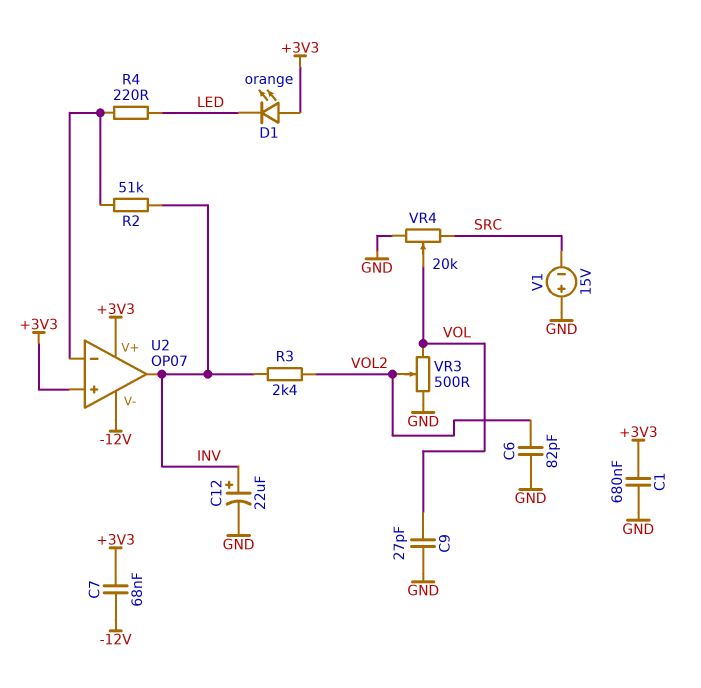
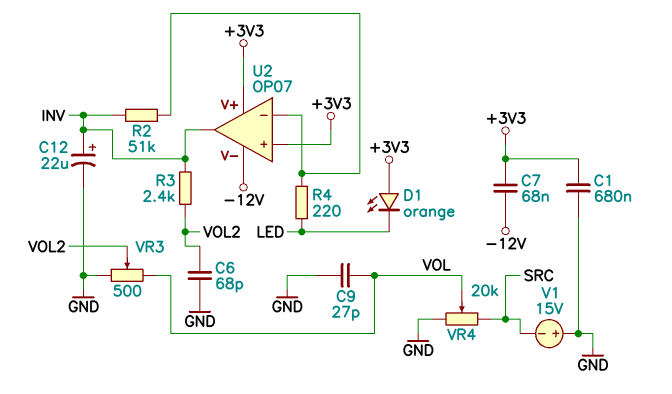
C6: 82pF (GND, VOL2) -> 68pF (GND, VOL2)

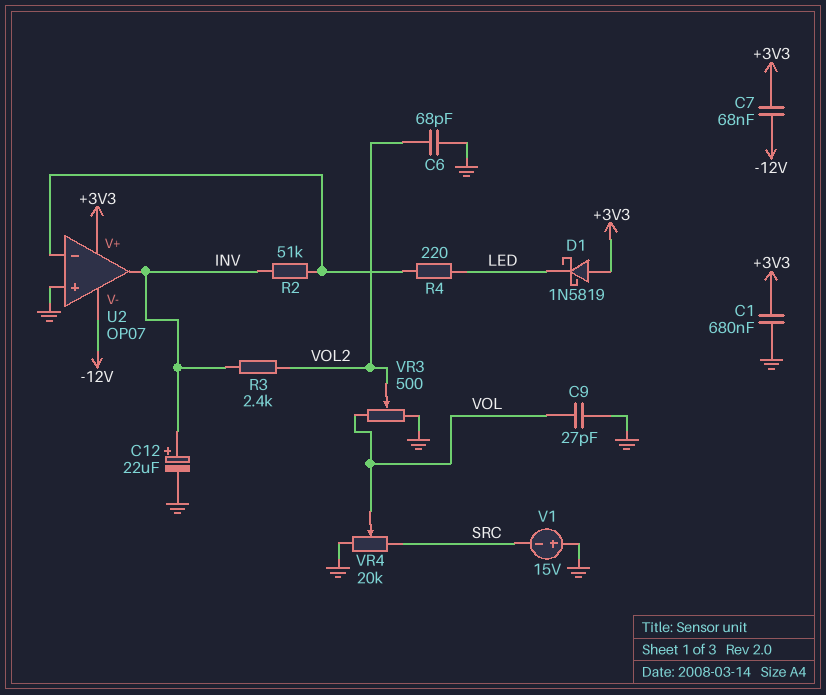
D1: LED orange (A +3V3, K LED) -> schottky 1N5819 (A +3V3, K LED)
U2 pin in+: +3V3 -> GND

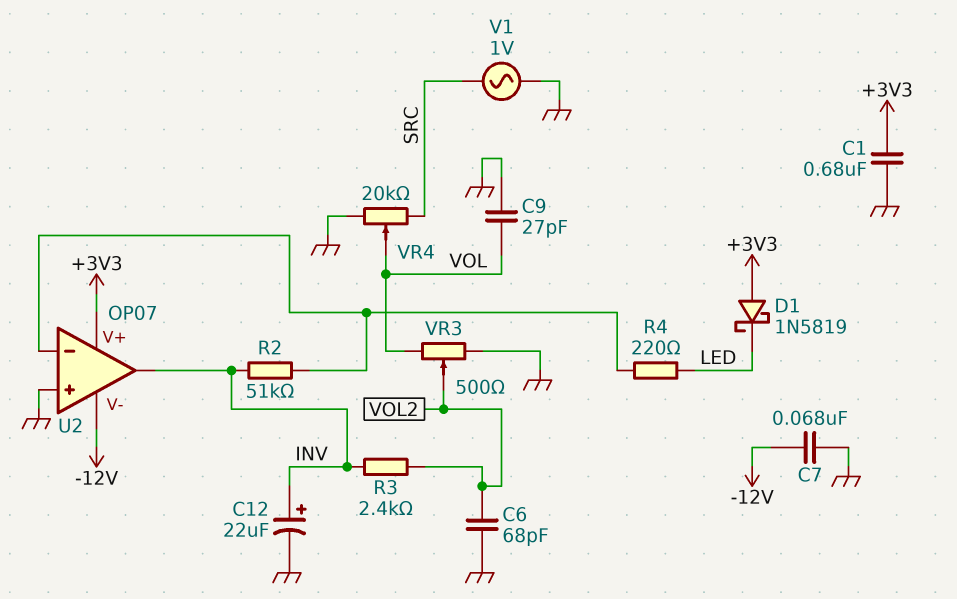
C7: 68nF (+3V3, -12V) -> 68nF (-12V, GND)
V1: 15V (plus GND, minus SRC) -> AC 1V (GND, SRC)

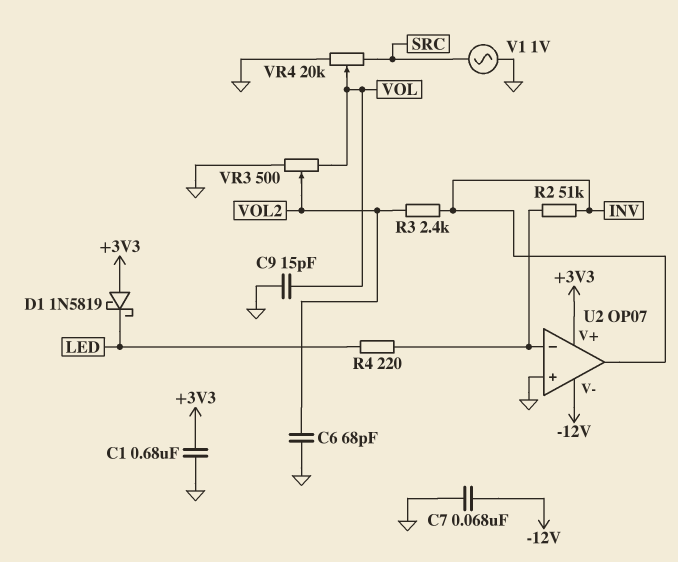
C9: 27pF (GND, VOL) -> 15pF (GND, VOL)
C12: 22uF (plus INV, minus GND) -> none

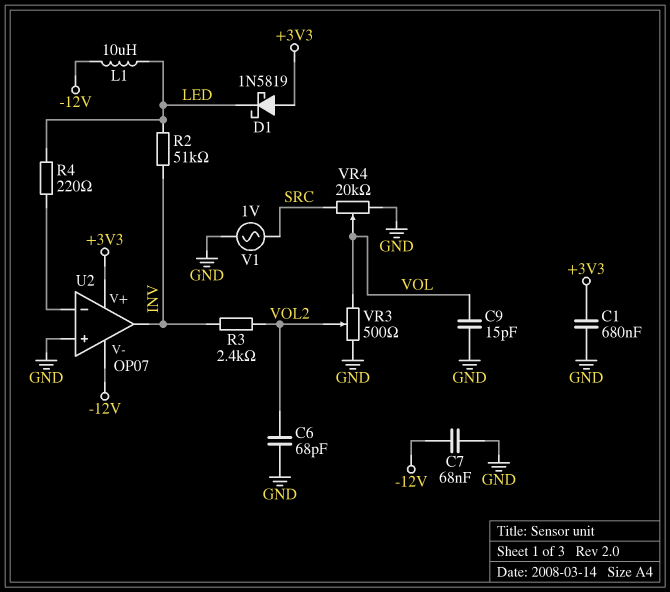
L1: none -> 10uH (-12V, LED)
R2: 51k (INV, U2/in-) -> 51k (INV, LED)

